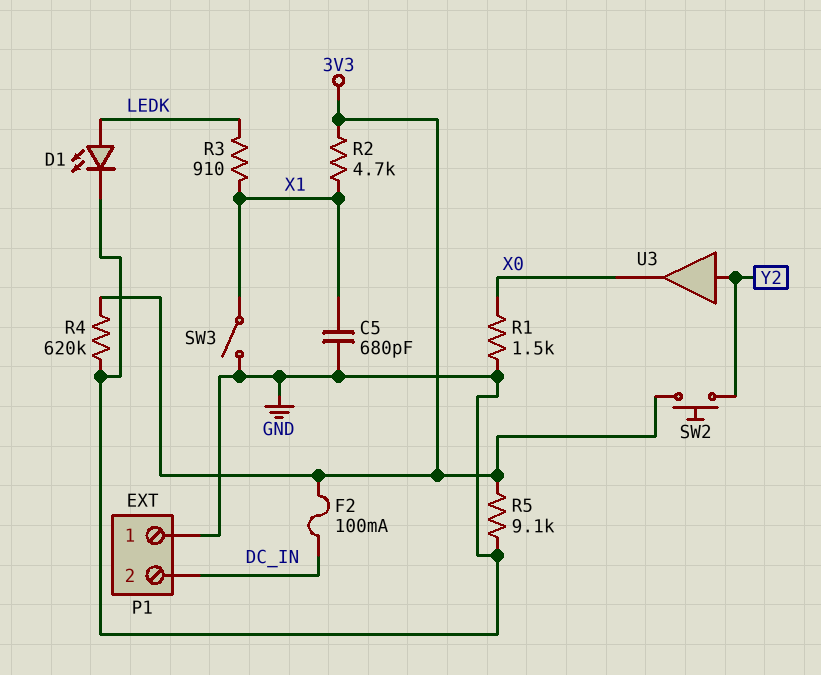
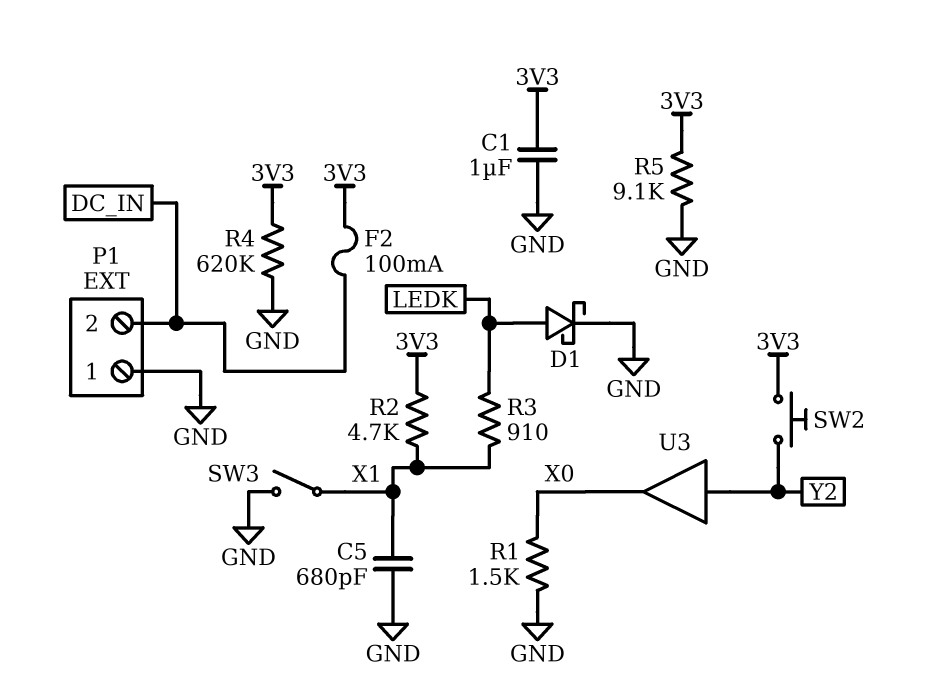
C1: none -> 1uF (3V3, GND)
D1: LED (A LEDK, K GND) -> schottky (A LEDK, K GND)

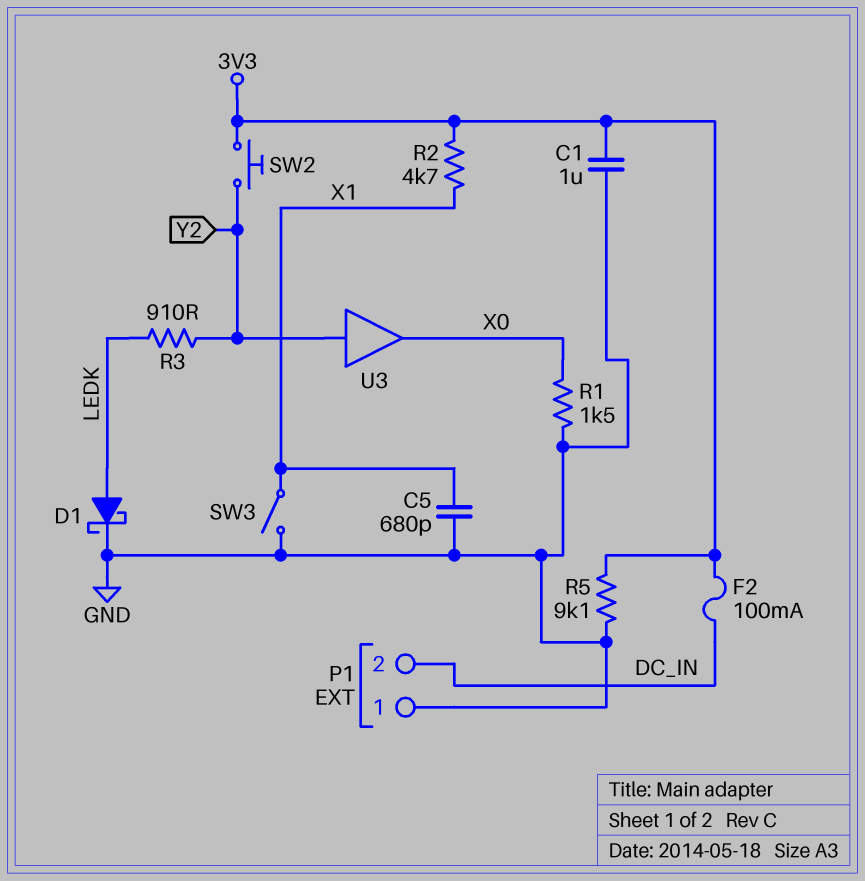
R3: 910 (LEDK, X1) -> 910 (LEDK, Y2)
R4: 620k (3V3, GND) -> none

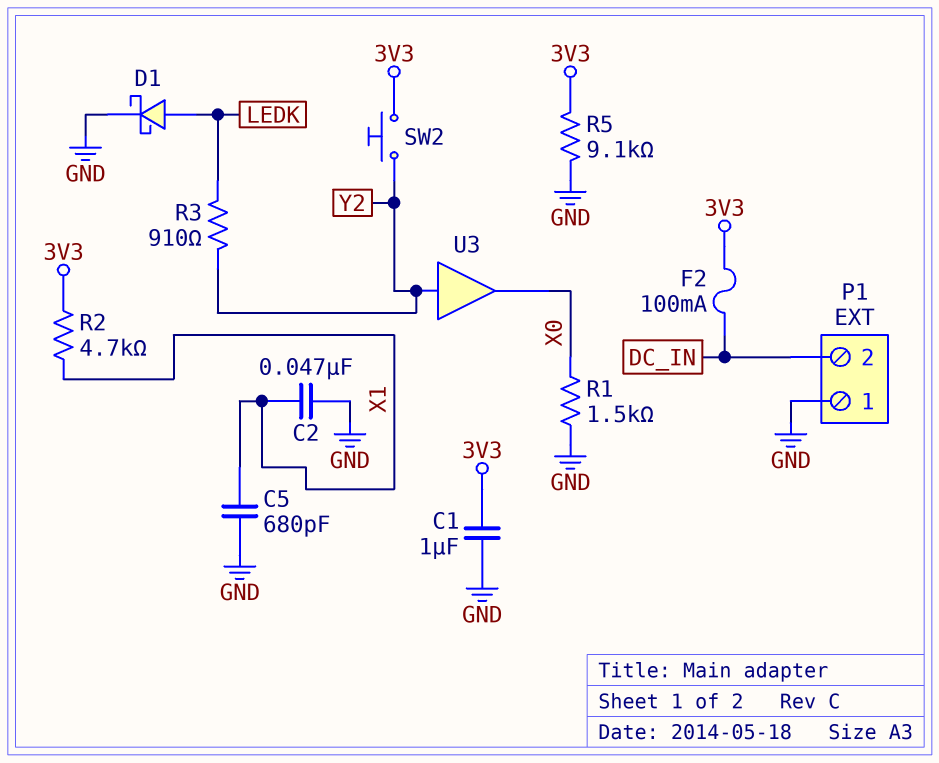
C2: none -> 47nF (GND, X1)
SW3: switch (GND, X1) -> none

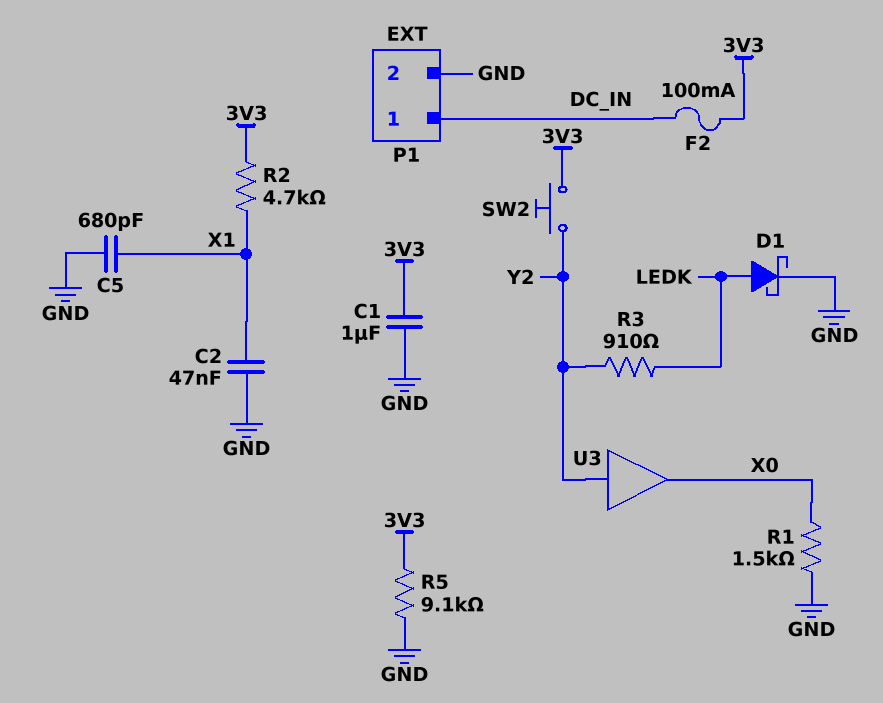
P1 pin 1: GND -> DC_IN
P1 pin 2: DC_IN -> GND

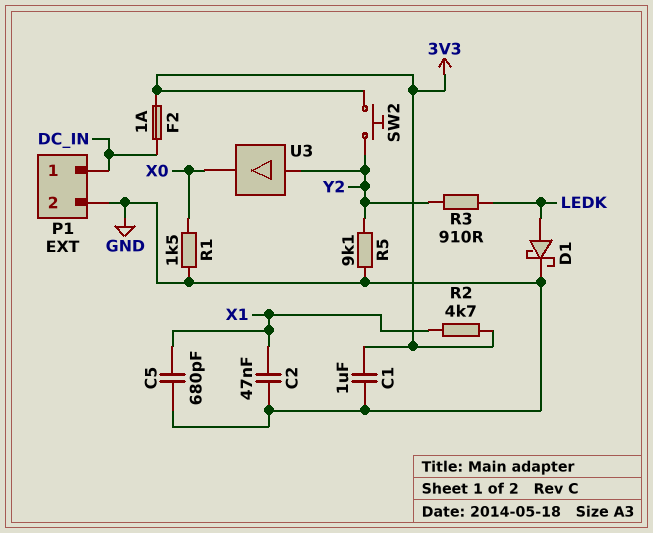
F2: 100mA (3V3, DC_IN) -> 1A (3V3, DC_IN)
R5: 9.1k (3V3, GND) -> 9.1k (GND, Y2)

